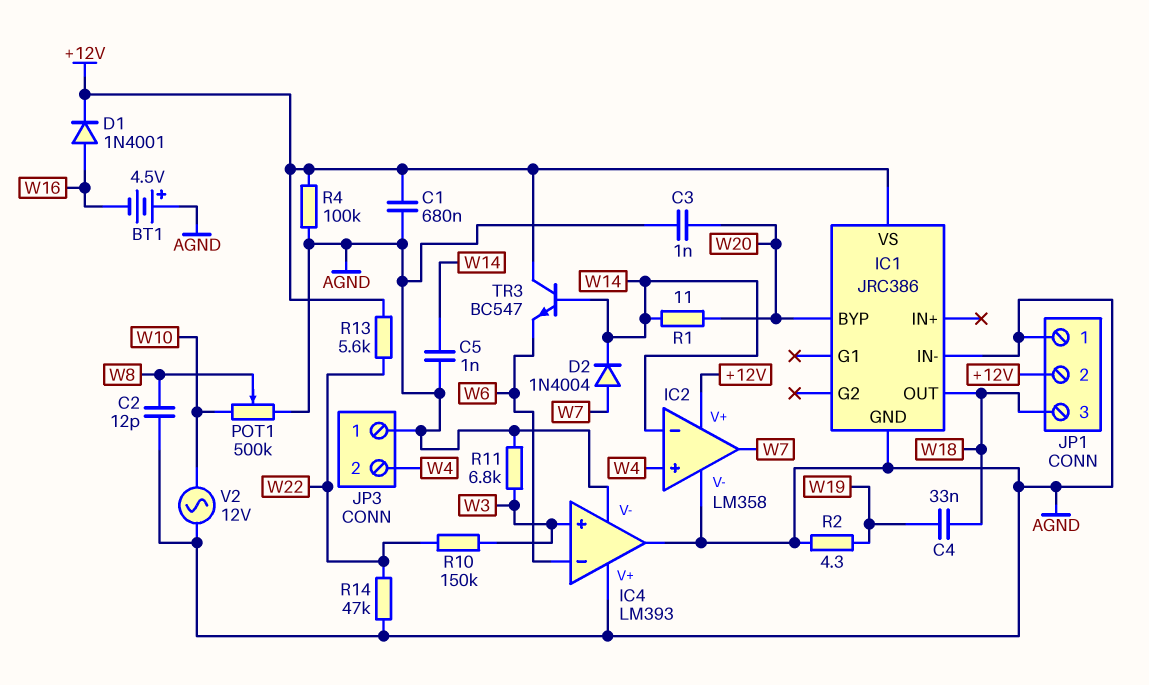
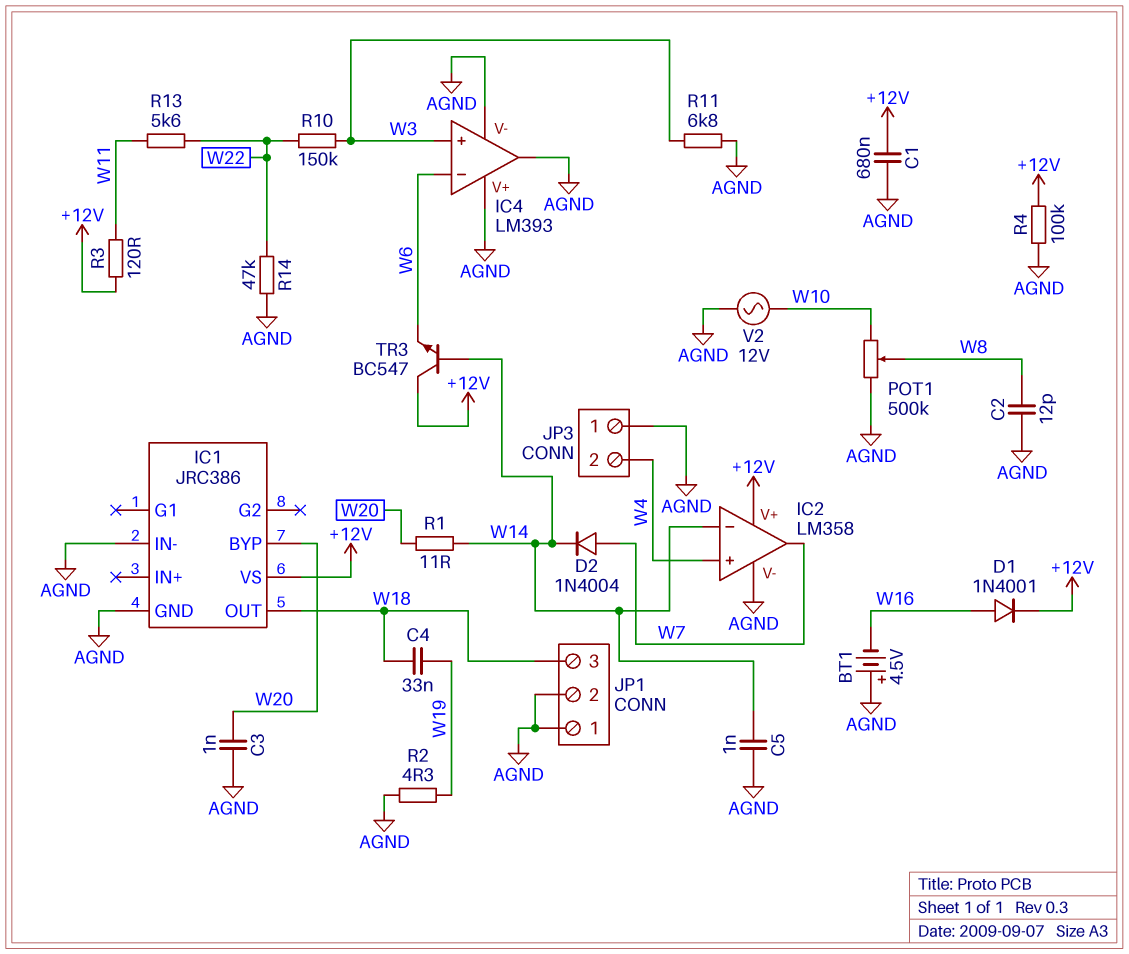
JP1 pin 2: +12V -> AGND
R3: none -> 120 (+12V, W11)
R13: 5.6k (+12V, W22) -> 5.6k (W11, W22)

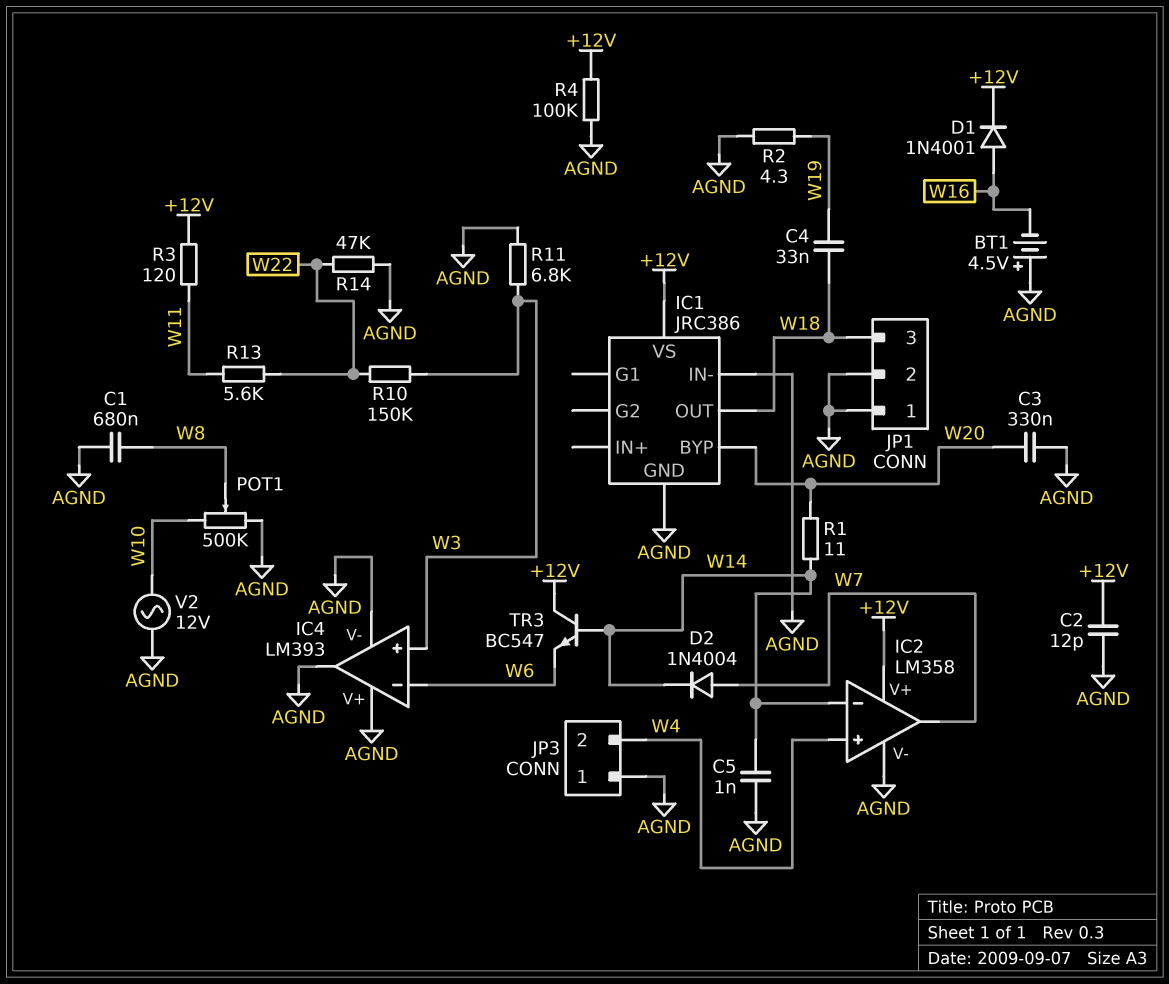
C1: 680nF (+12V, AGND) -> 680nF (AGND, W8)
C2: 12pF (AGND, W8) -> 12pF (+12V, AGND)
C3: 1nF (AGND, W20) -> 330nF (AGND, W20)

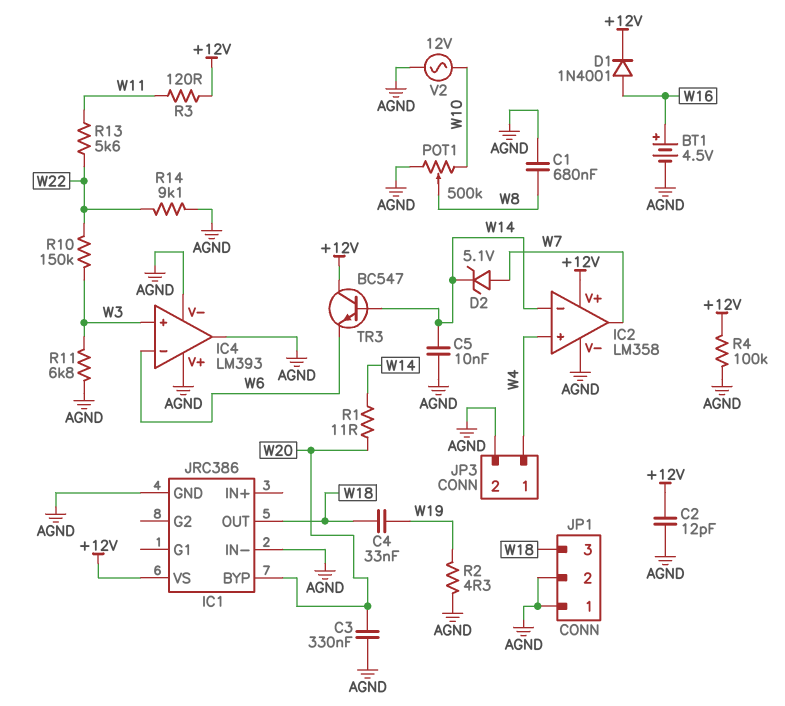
BT1: 4.5V (plus AGND, minus W16) -> 4.5V (plus W16, minus AGND)
C5: 1nF (AGND, W14) -> 10nF (AGND, W14)
D2: diode 1N4004 (A W7, K W14) -> zener 5.1V (A W7, K W14)
JP3 pin 1: AGND -> W4
JP3 pin 2: W4 -> AGND
R14: 47k (AGND, W22) -> 9.1k (AGND, W22)

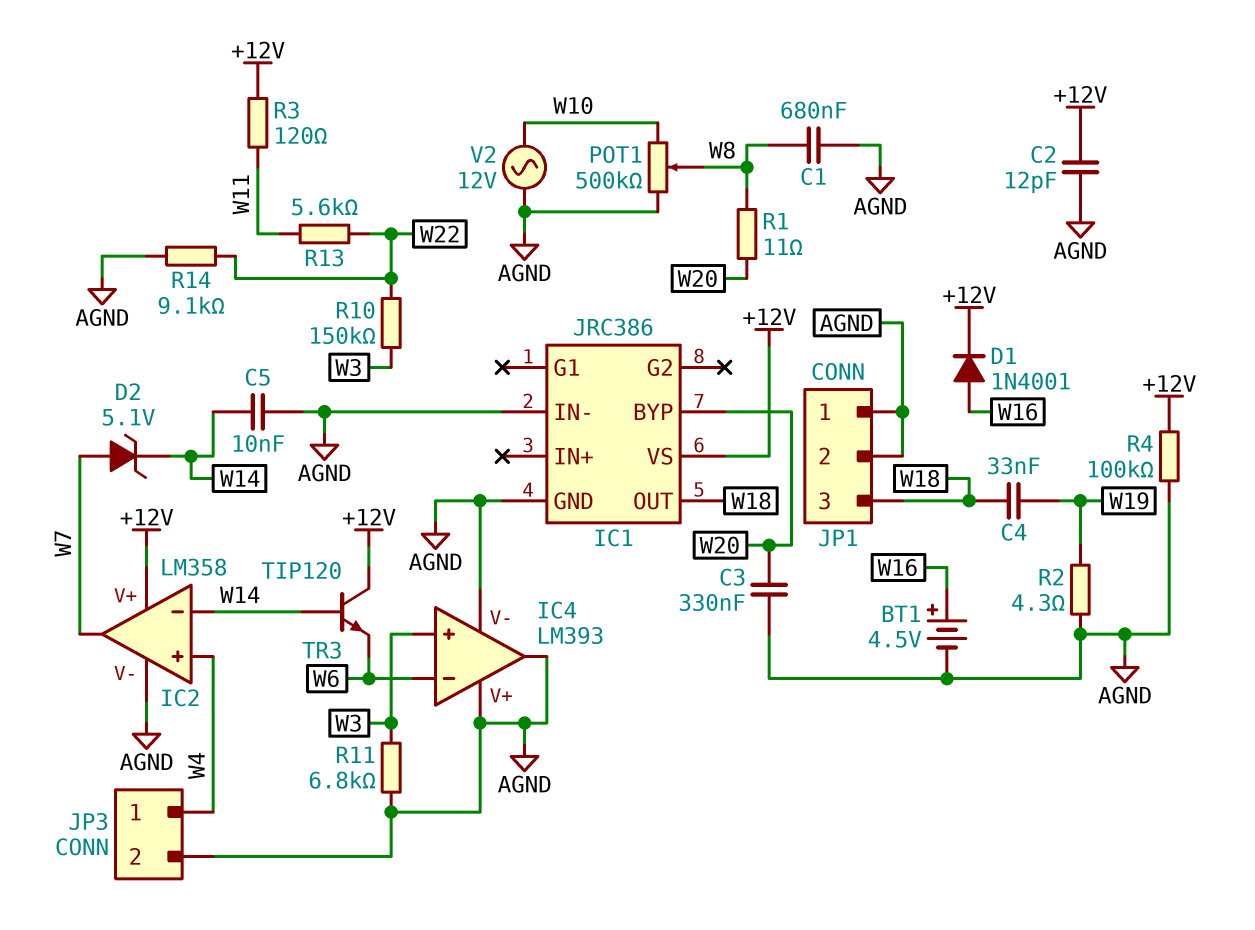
R1: 11 (W14, W20) -> 11 (W8, W20)
TR3: NPN BC547 (B W14, C +12V, E W6) -> NPN TIP120 (B W14, C +12V, E W6)

